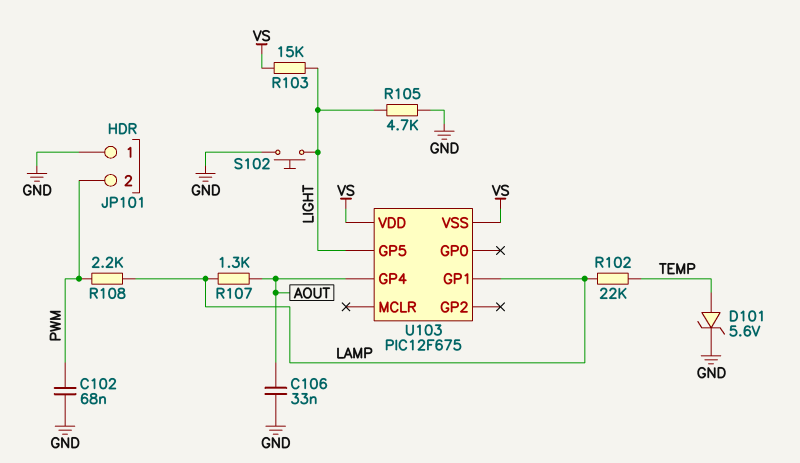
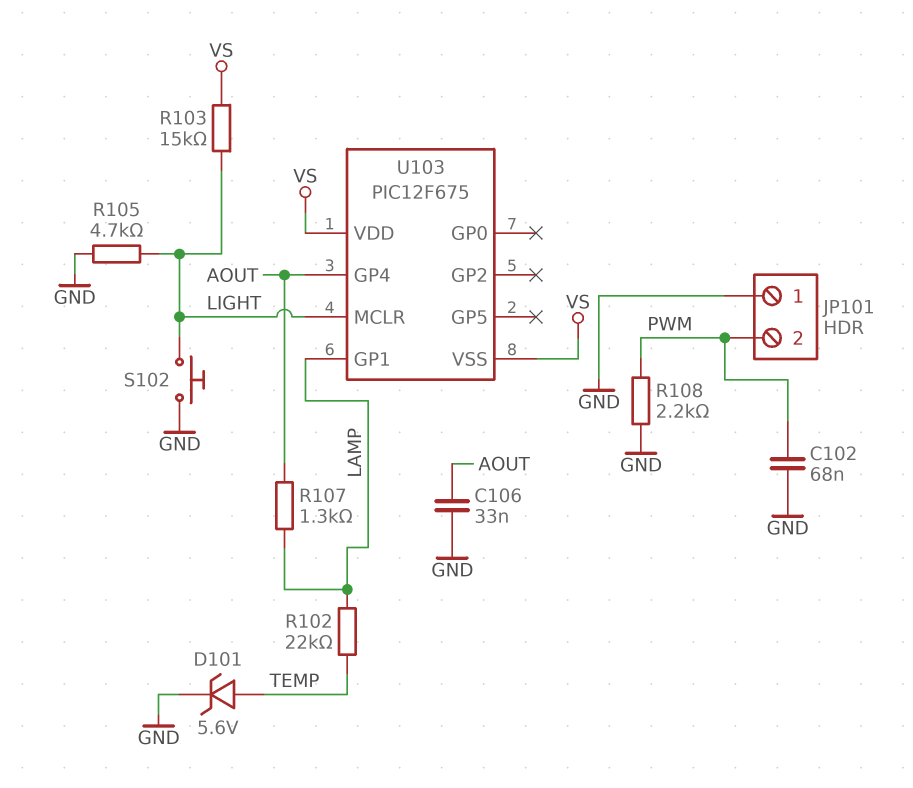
R108: 2.2k (LAMP, PWM) -> 2.2k (GND, PWM)
U103 pin GP5: LIGHT -> none
U103 pin MCLR: none -> LIGHT

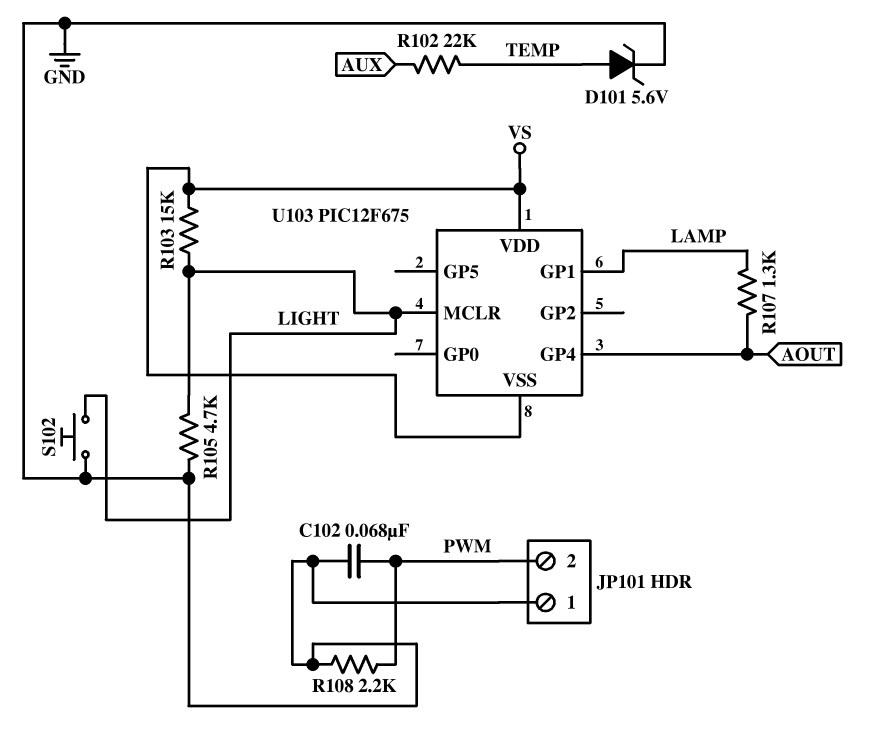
C106: 33nF (AOUT, GND) -> none
R102: 22k (LAMP, TEMP) -> 22k (AUX, TEMP)

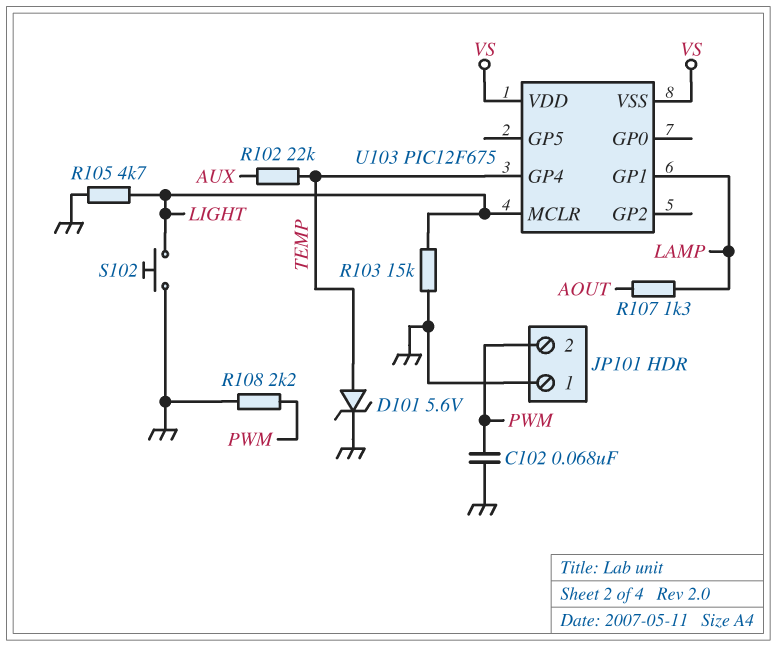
R103: 15k (LIGHT, VS) -> 15k (GND, LIGHT)
U103 pin GP4: AOUT -> TEMP

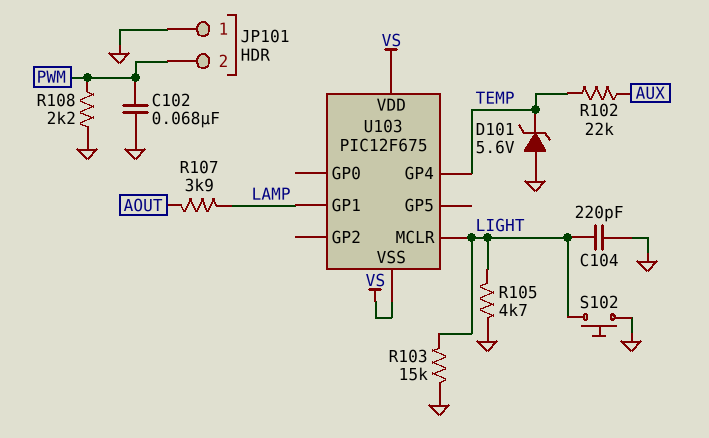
C104: none -> 220pF (GND, LIGHT)
D101: zener 5.6V (A TEMP, K GND) -> zener 5.6V (A GND, K TEMP)
R107: 1.3k (AOUT, LAMP) -> 3.9k (AOUT, LAMP)

